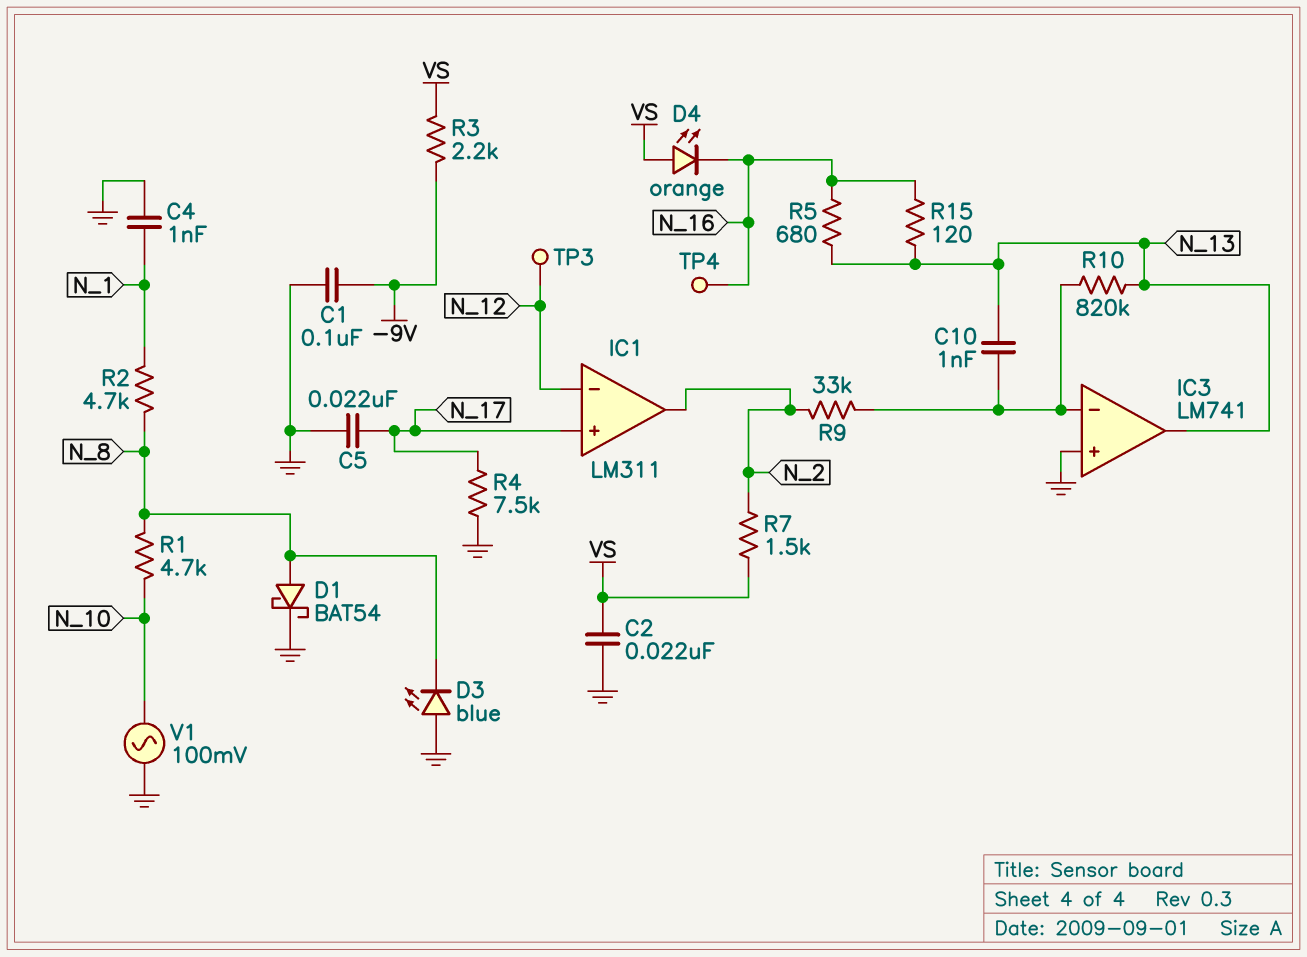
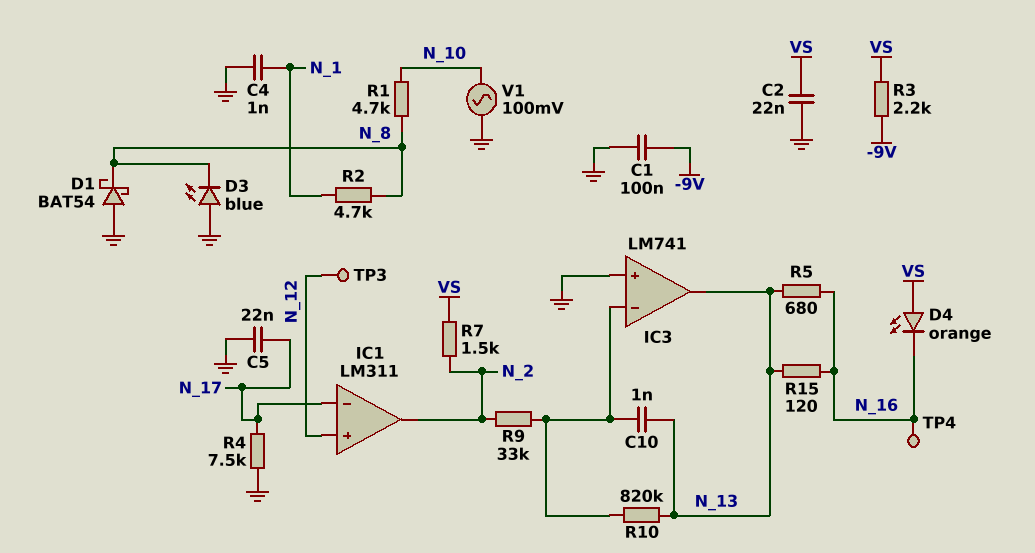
D1: schottky BAT54 (A N_8, K GND) -> schottky BAT54 (A GND, K N_8)
IC1 pin in+: N_17 -> N_12
IC1 pin in-: N_12 -> N_17

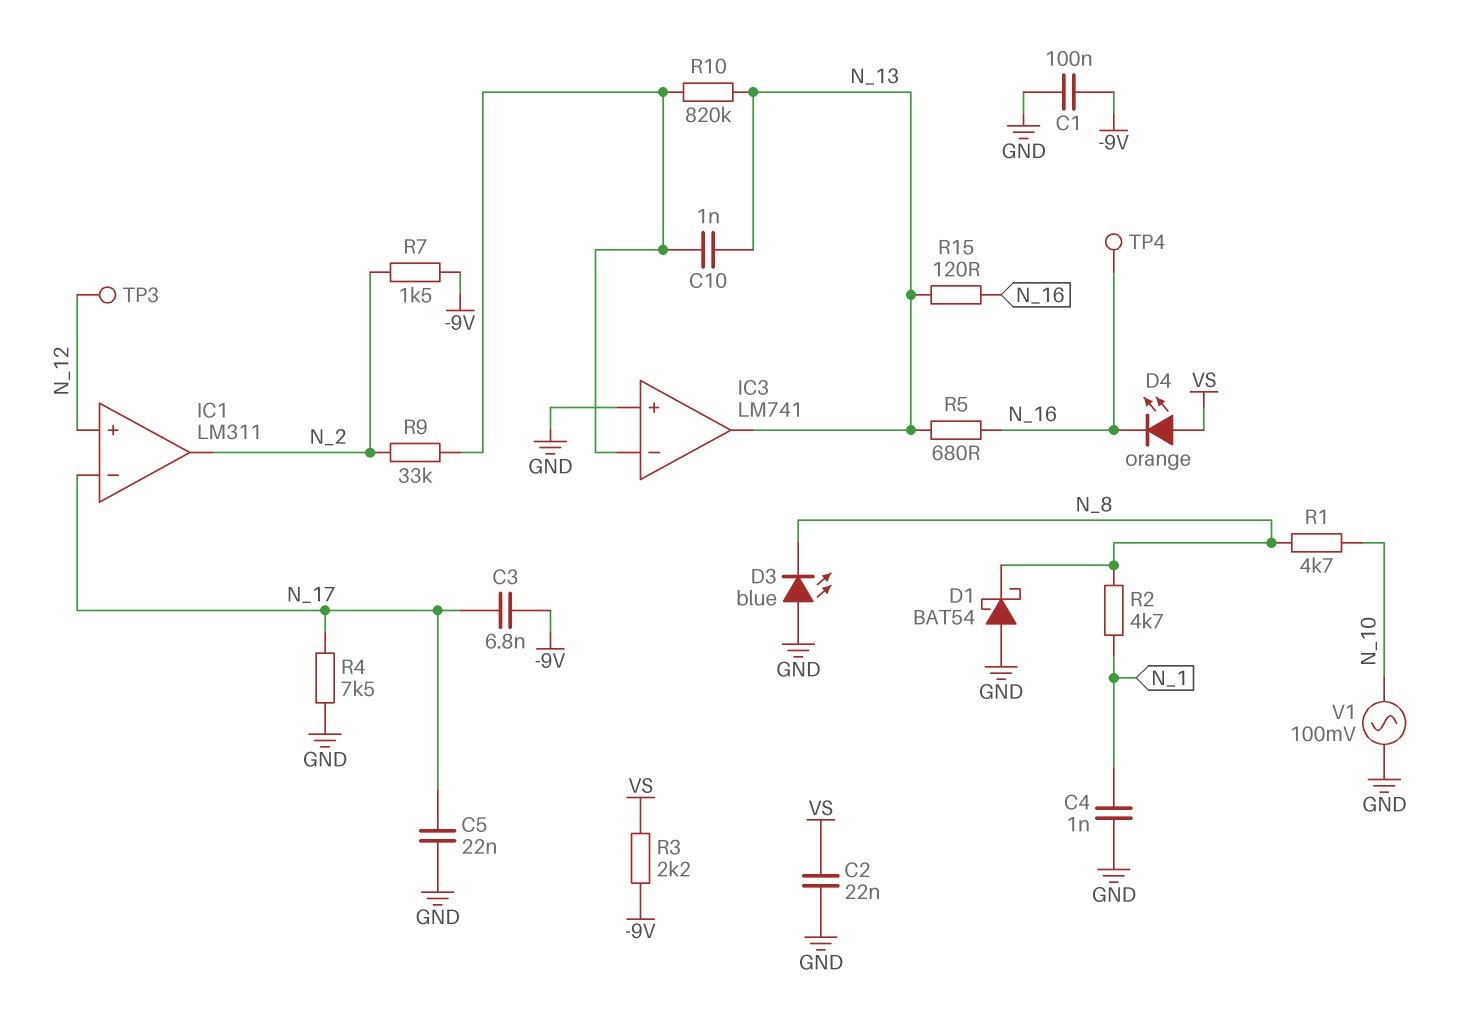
C3: none -> 6.8nF (-9V, N_17)
R7: 1.5k (N_2, VS) -> 1.5k (-9V, N_2)

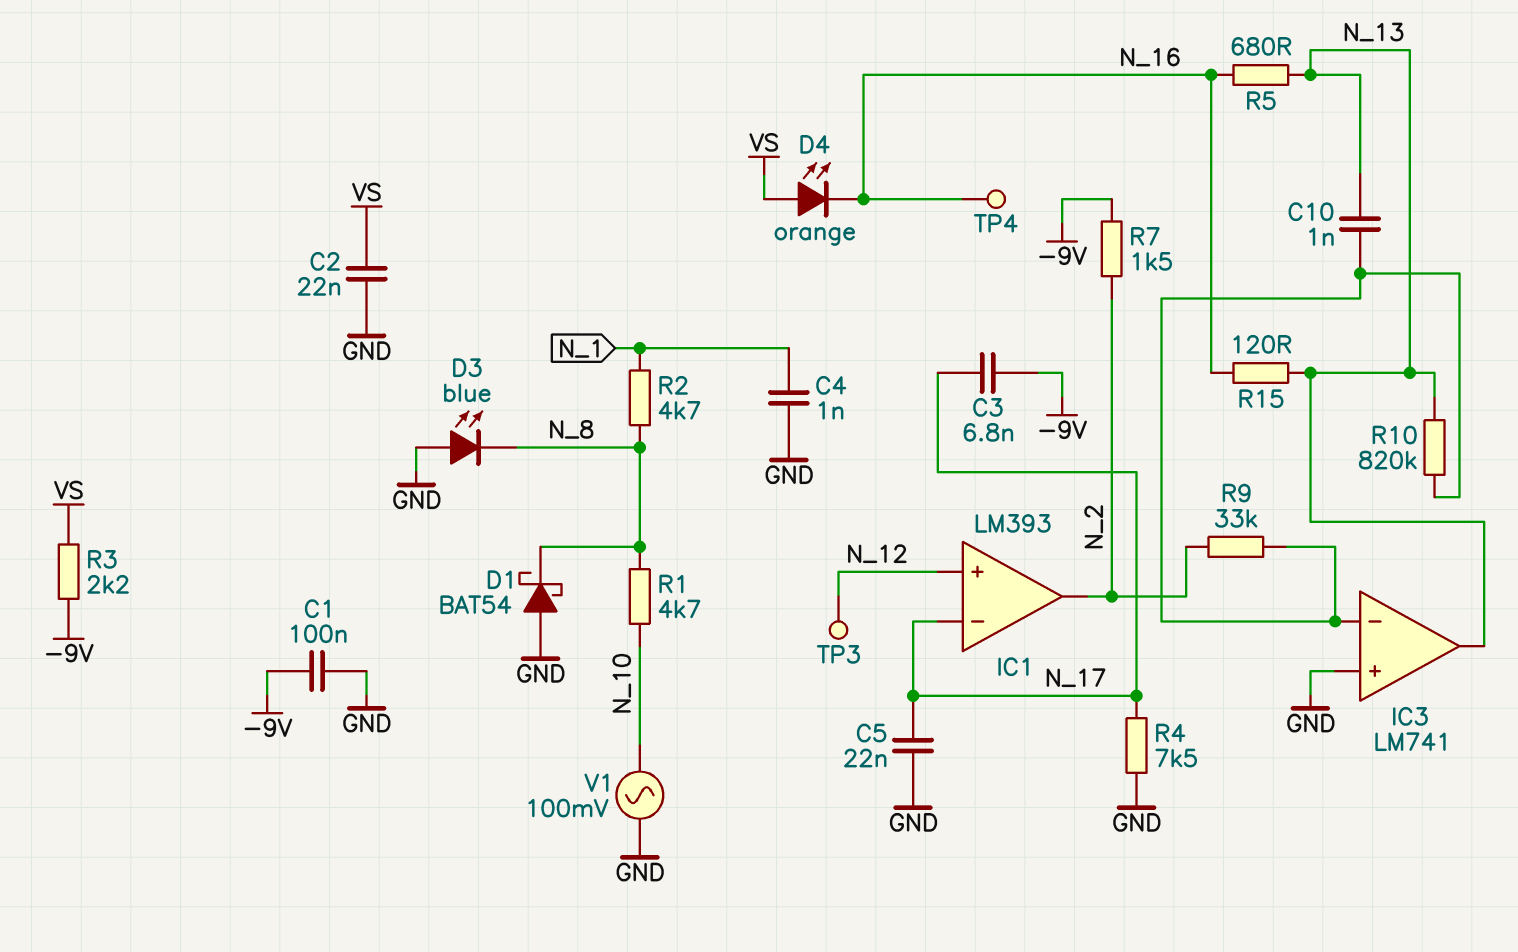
IC1: LM311 -> LM393

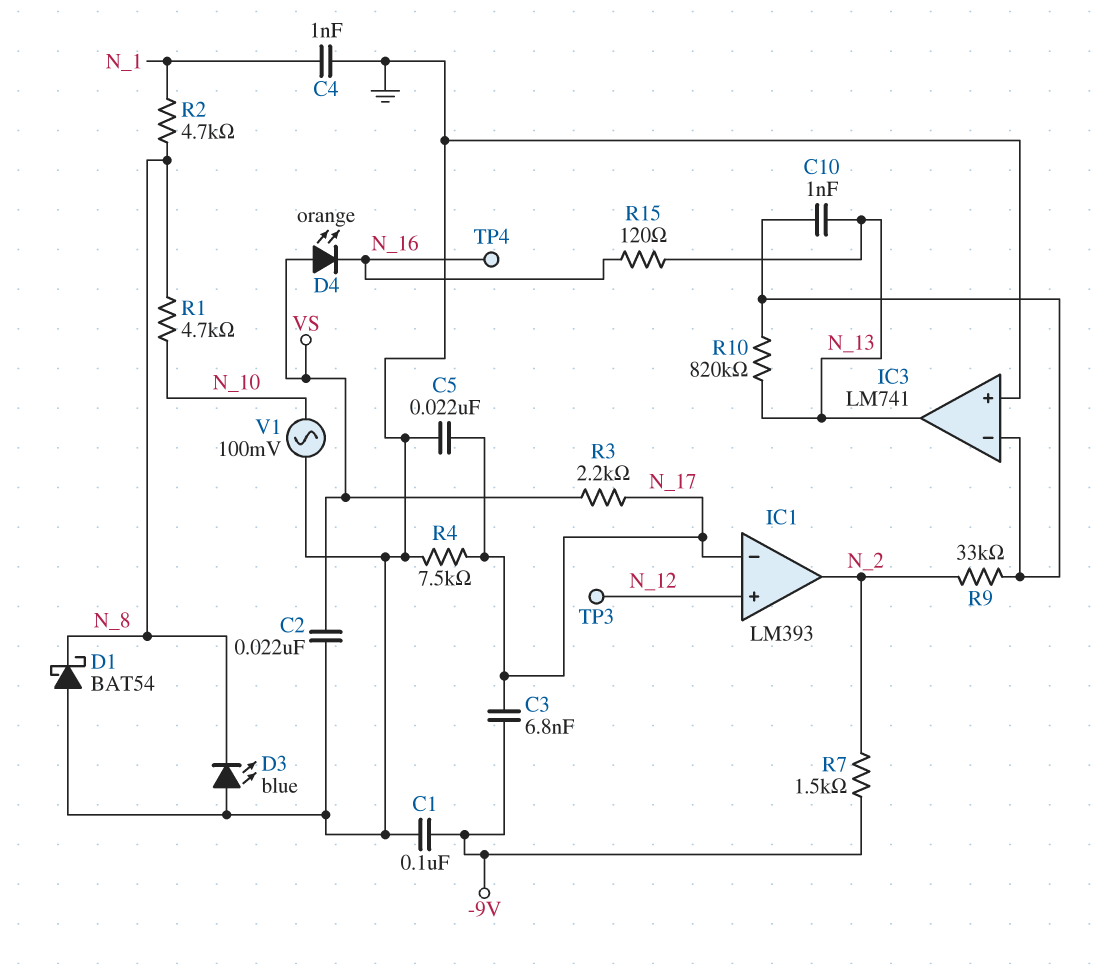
R3: 2.2k (-9V, VS) -> 2.2k (N_17, VS)
R5: 680 (N_13, N_16) -> none

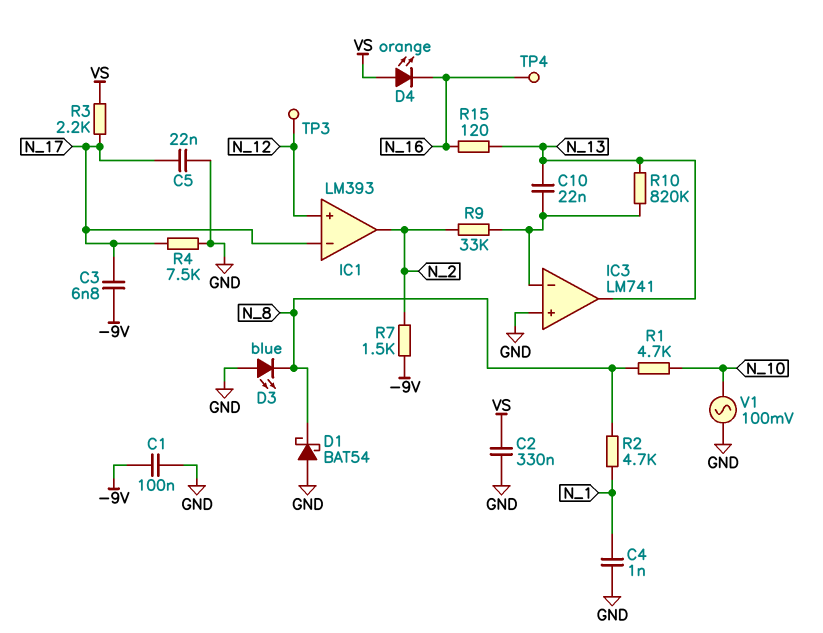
C2: 22nF (GND, VS) -> 330nF (GND, VS)
C10: 1nF (IC3/in-, N_13) -> 22nF (IC3/in-, N_13)

